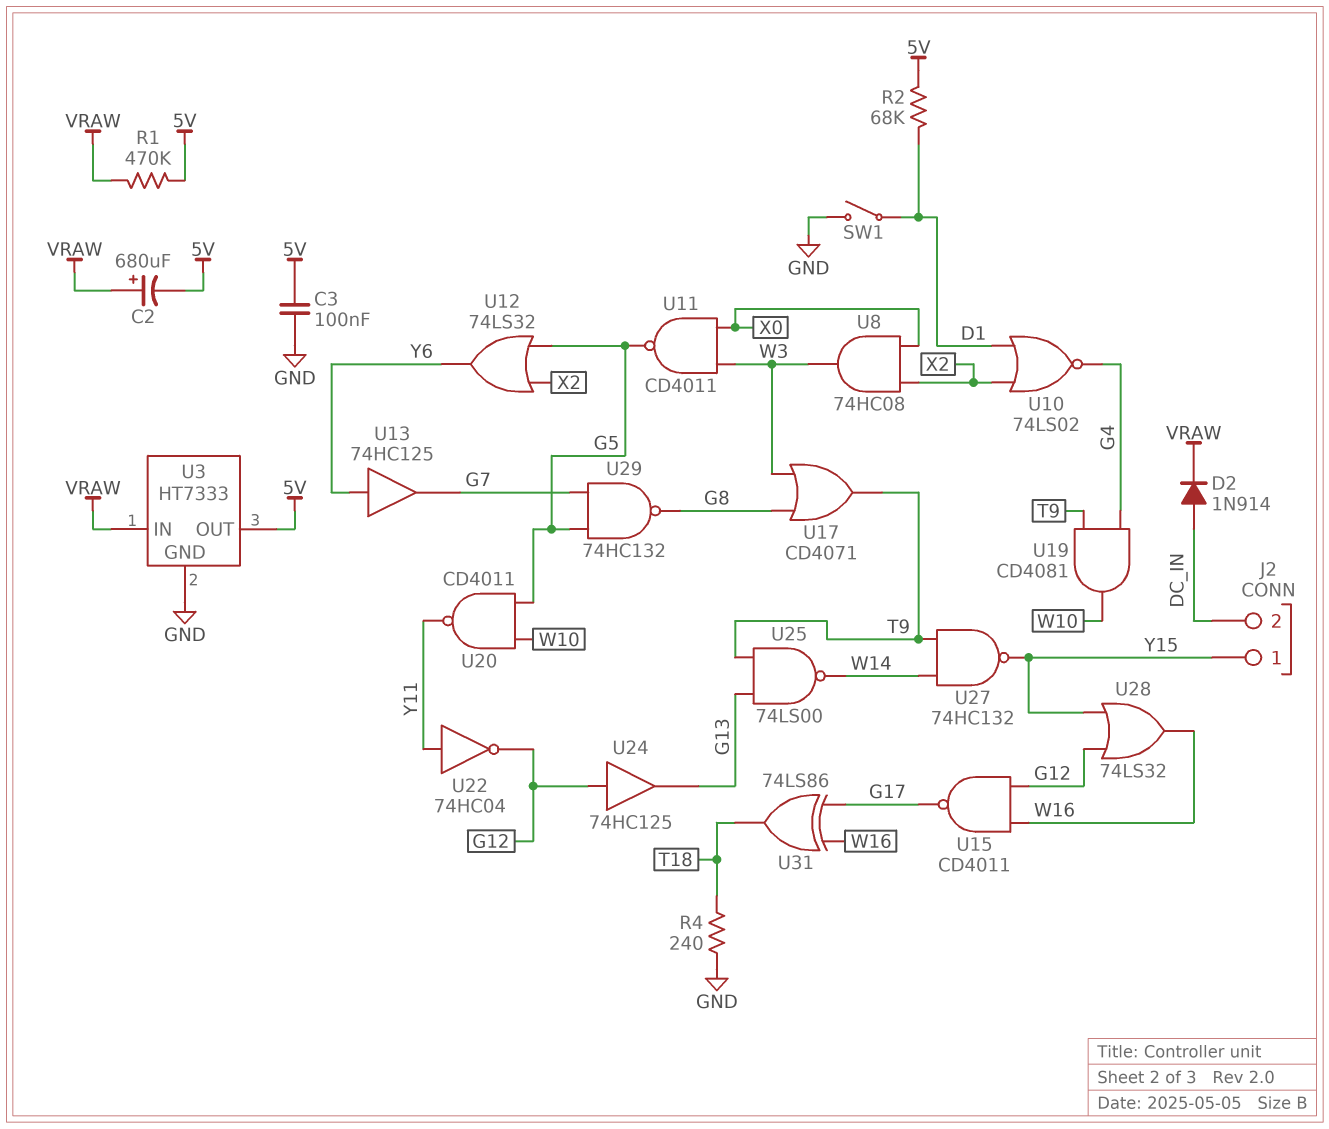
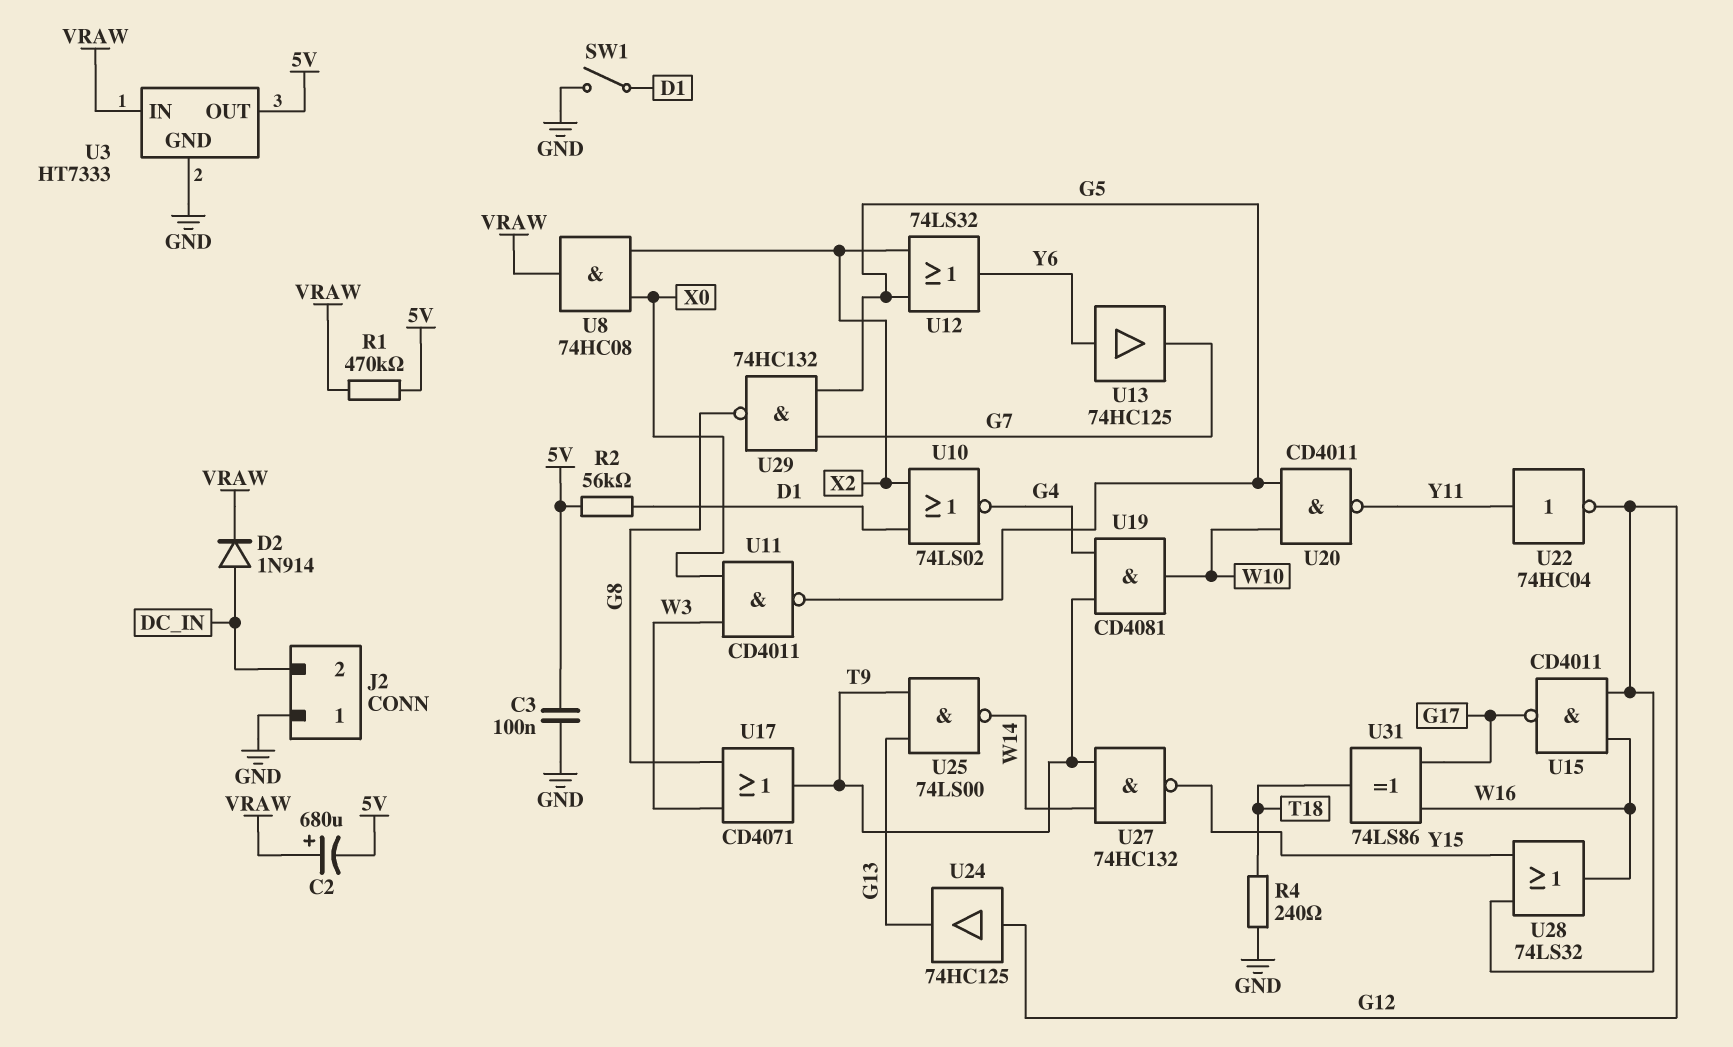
J2 pin 1: Y15 -> GND
R2: 68k (5V, D1) -> 56k (5V, D1)
U8: AND 74HC08 (in X0, in X2, out W3) -> AND 74HC08 (in X0, in X2, out VRAW)

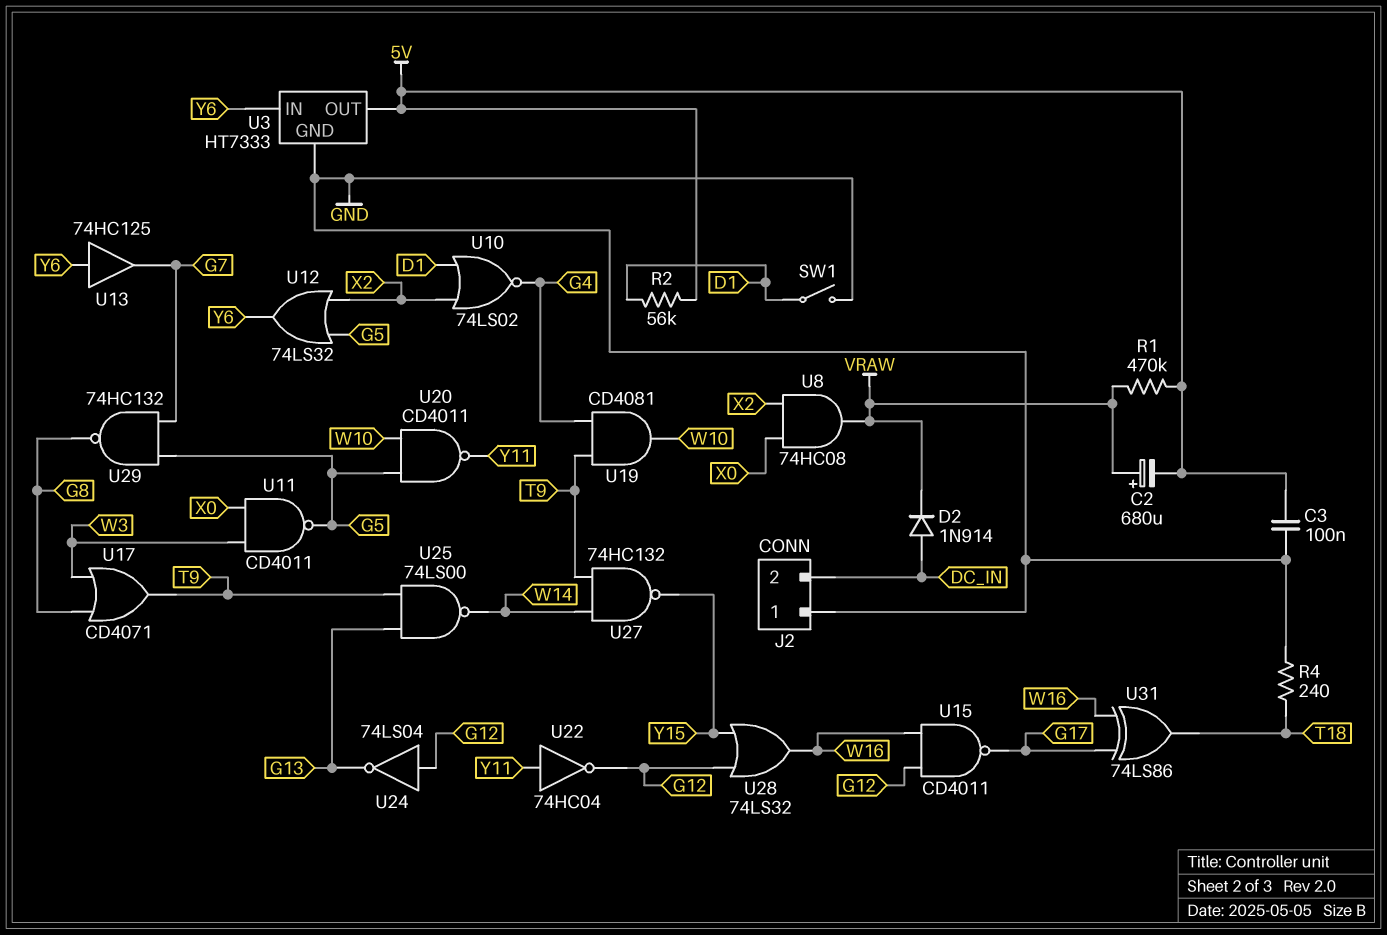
U3 pin IN: VRAW -> Y6
U24: buffer 74HC125 (in G12, out G13) -> NOT 74LS04 (in G12, out G13)

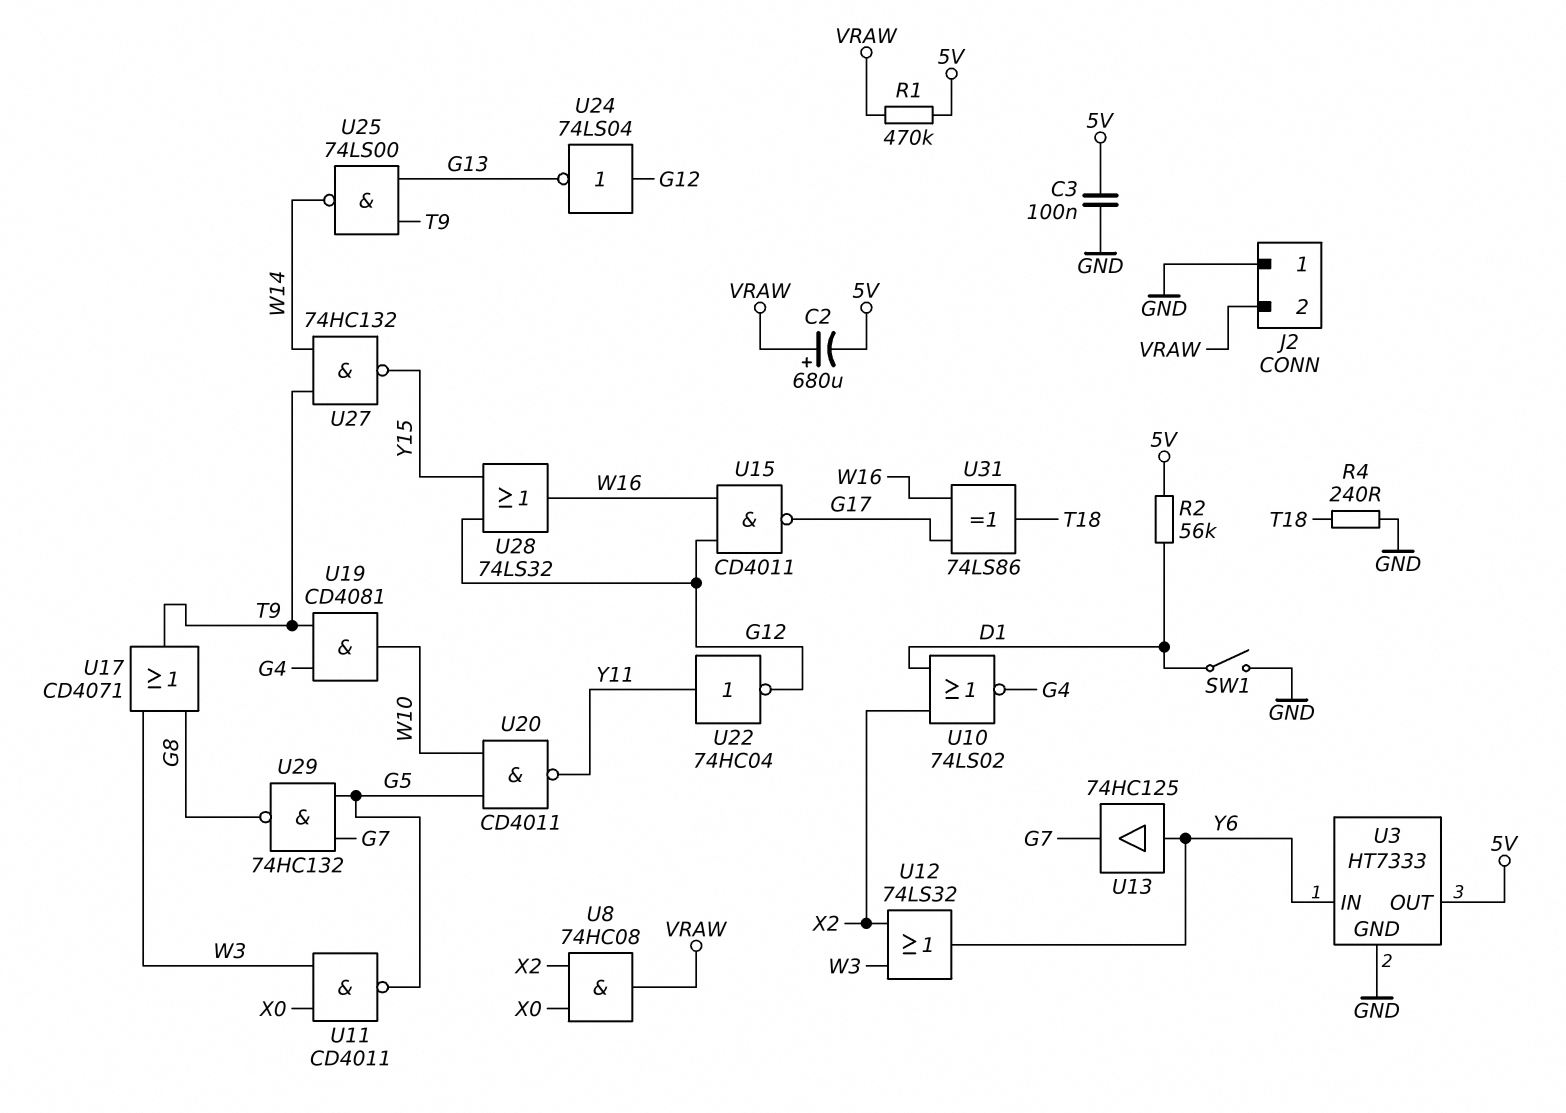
D2: diode 1N914 (A DC_IN, K VRAW) -> none
J2 pin 2: DC_IN -> VRAW
U12: OR 74LS32 (in G5, in X2, out Y6) -> OR 74LS32 (in W3, in X2, out Y6)

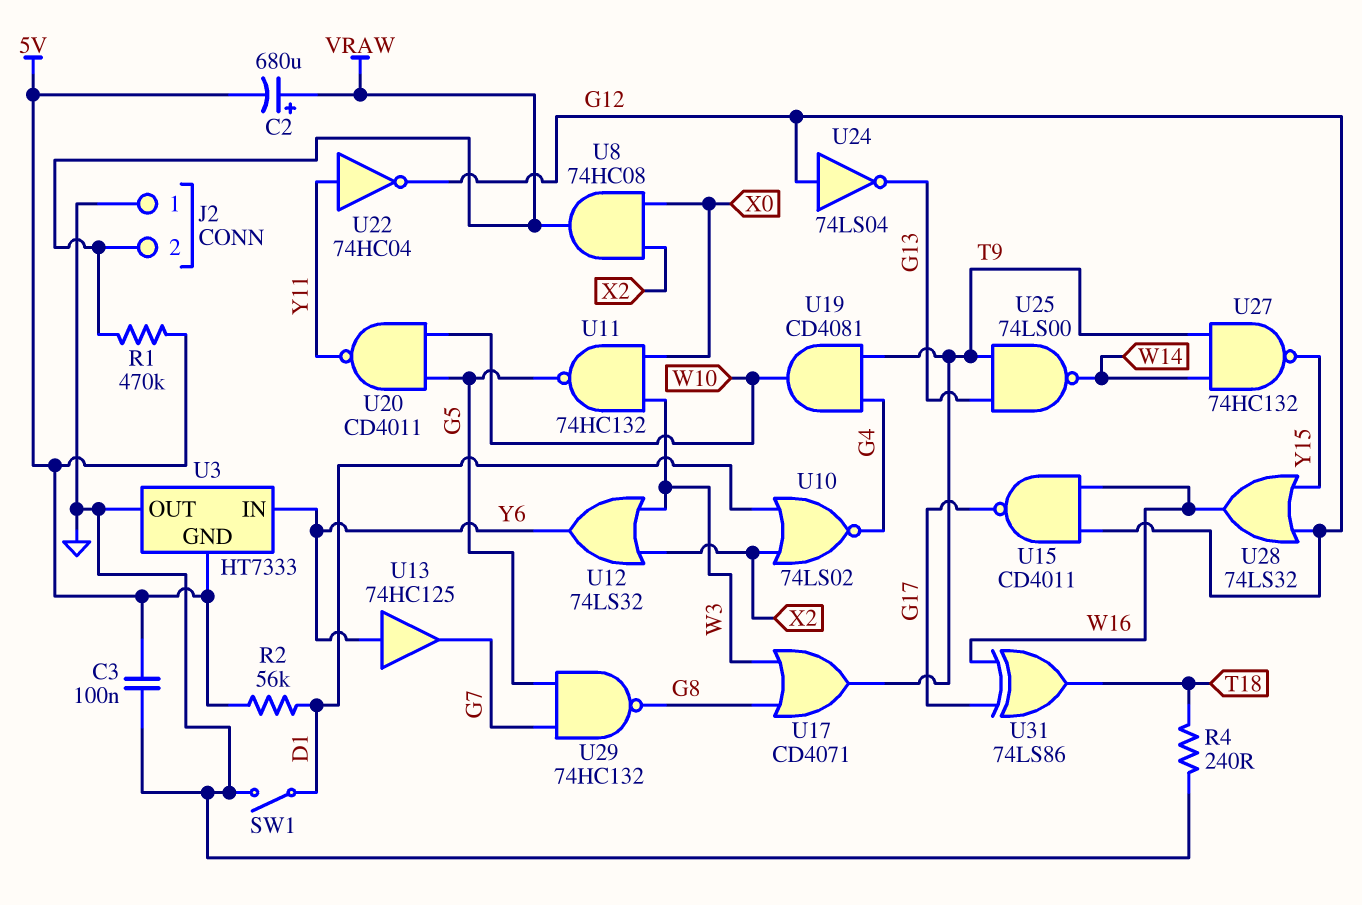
U3 pin GND: GND -> 5V
U3 pin OUT: 5V -> GND
U11: NAND CD4011 (in W3, in X0, out G5) -> NAND 74HC132 (in W3, in X0, out G5)

